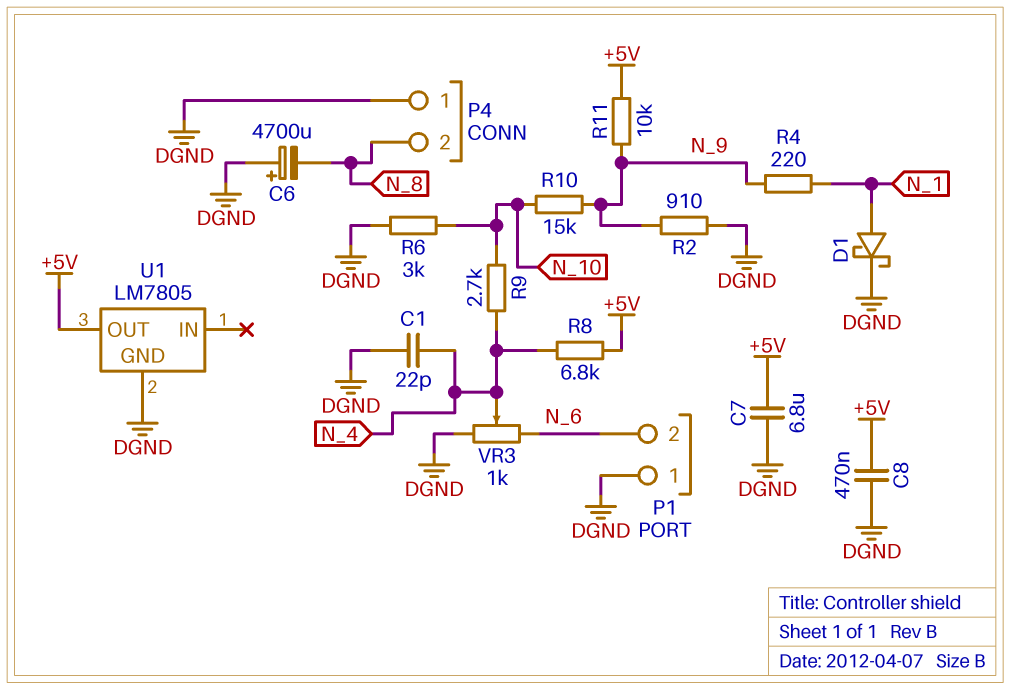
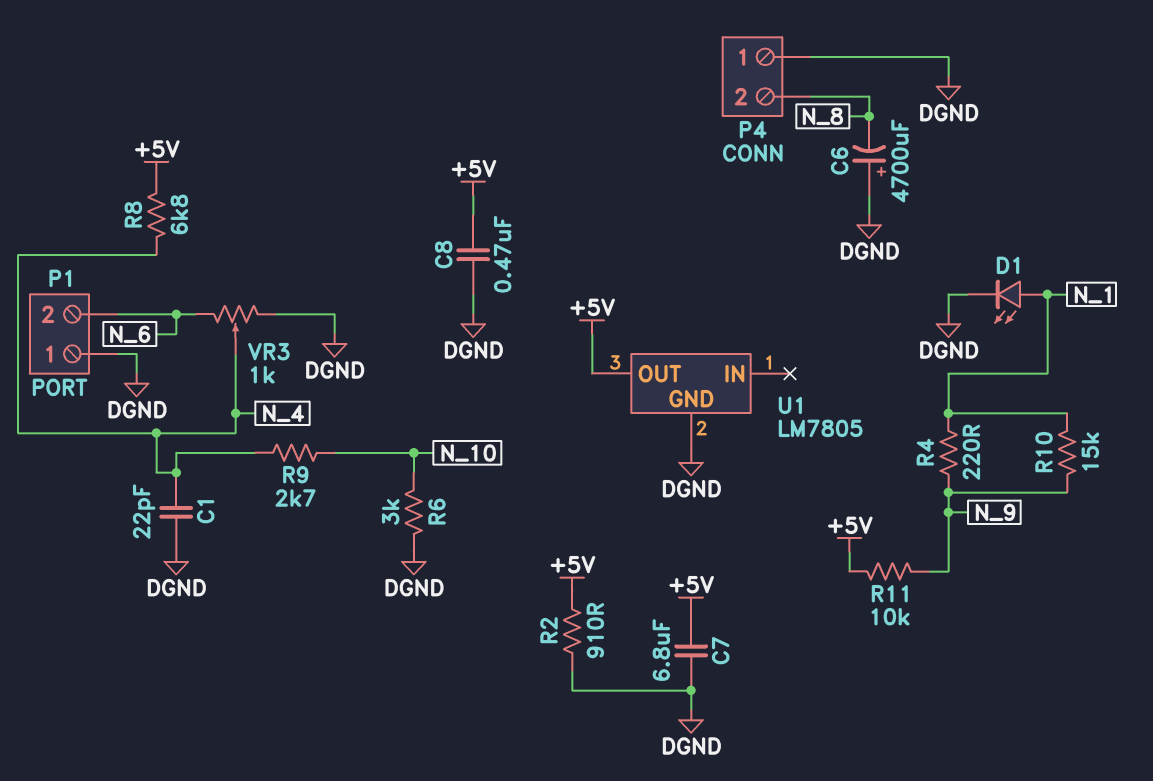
D1: schottky (A N_1, K DGND) -> LED (A N_1, K DGND)
R2: 910 (DGND, N_9) -> 910 (+5V, DGND)
R10: 15k (N_9, N_10) -> 15k (N_1, N_9)

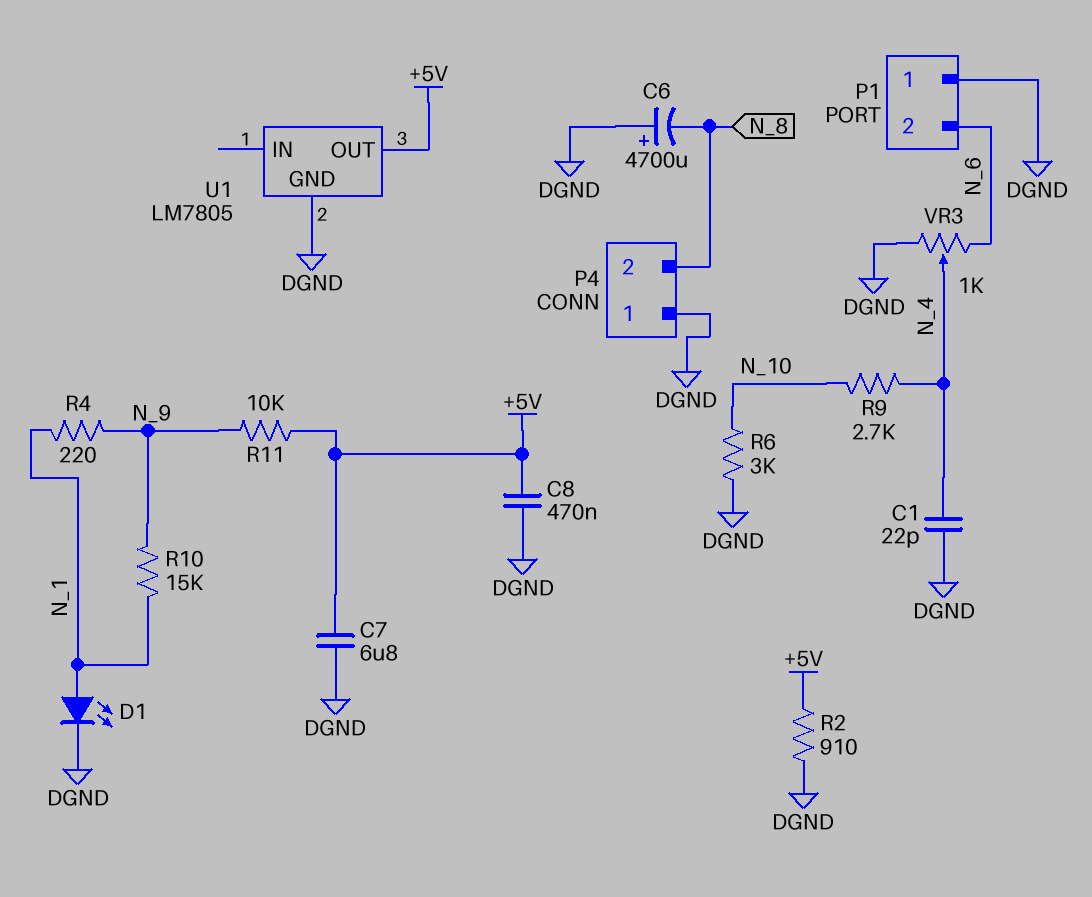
R8: 6.8k (+5V, N_4) -> none

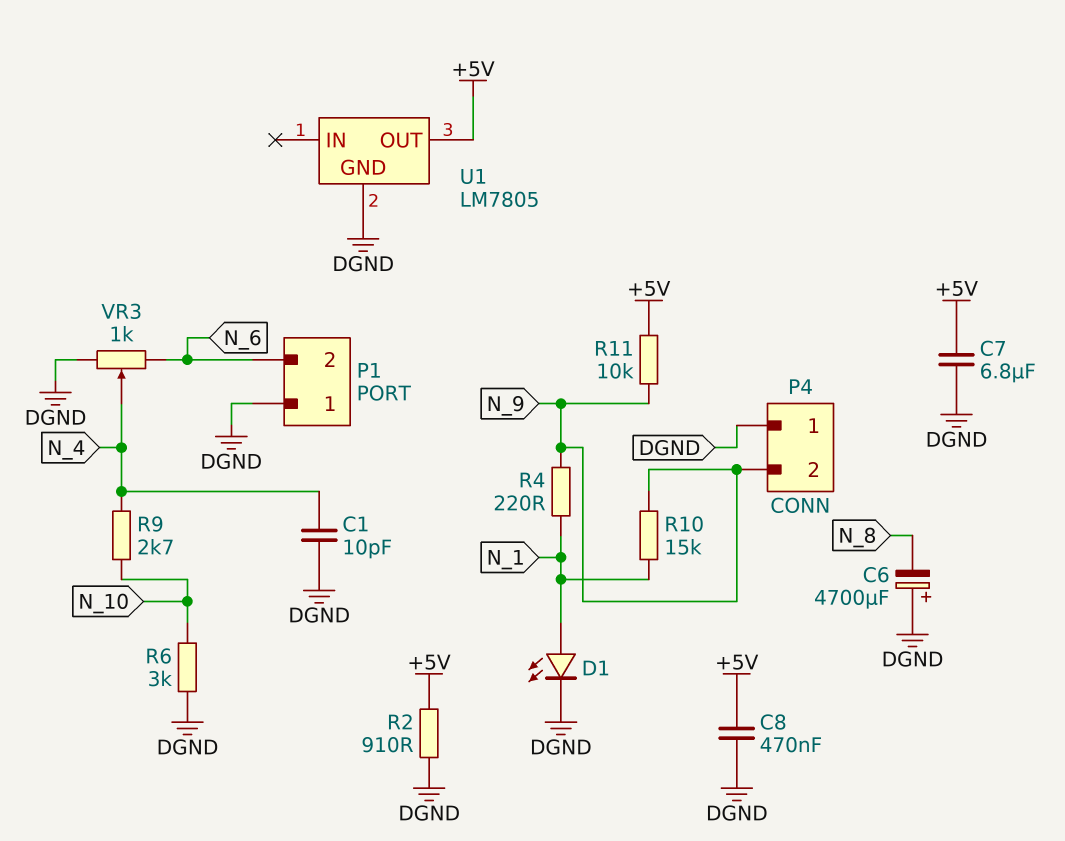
C1: 22pF (DGND, N_4) -> 10pF (DGND, N_4)
P4 pin 2: N_8 -> N_9

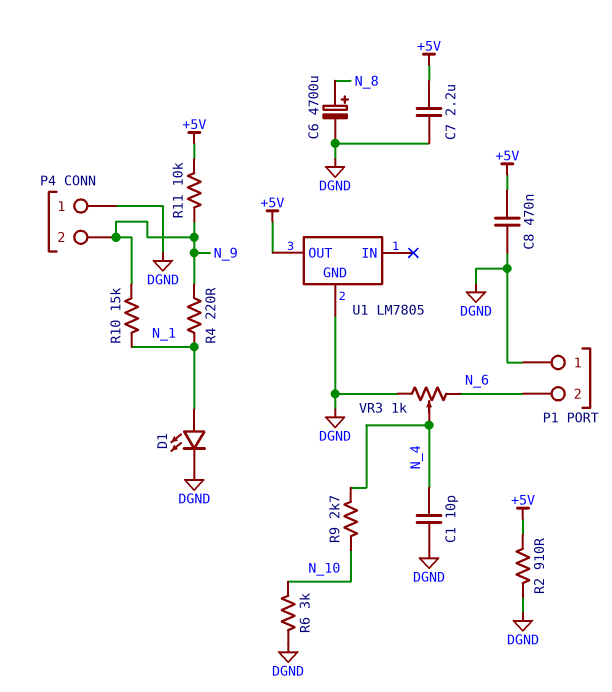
C6: 4700uF (plus DGND, minus N_8) -> 4700uF (plus N_8, minus DGND)
C7: 6.8uF (+5V, DGND) -> 2.2uF (+5V, DGND)

